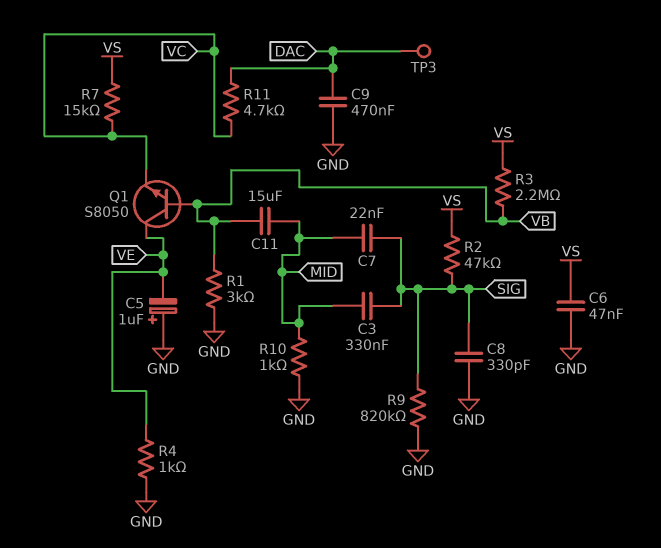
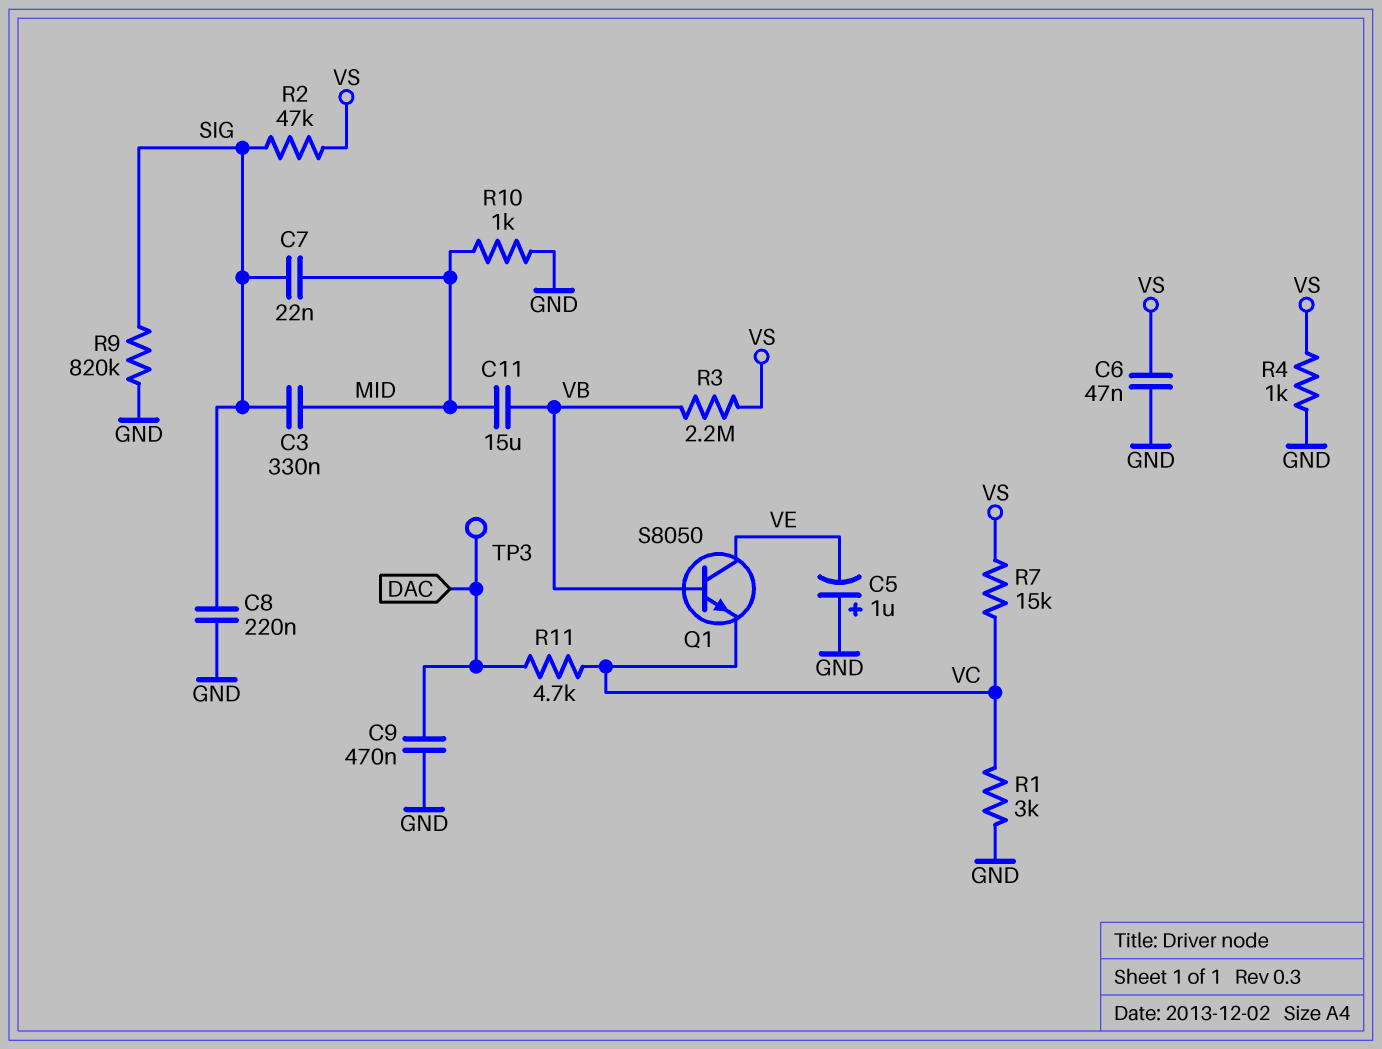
C8: 330pF (GND, SIG) -> 220nF (GND, SIG)
R1: 3k (GND, VB) -> 3k (GND, VC)
R4: 1k (GND, VE) -> 1k (GND, VS)

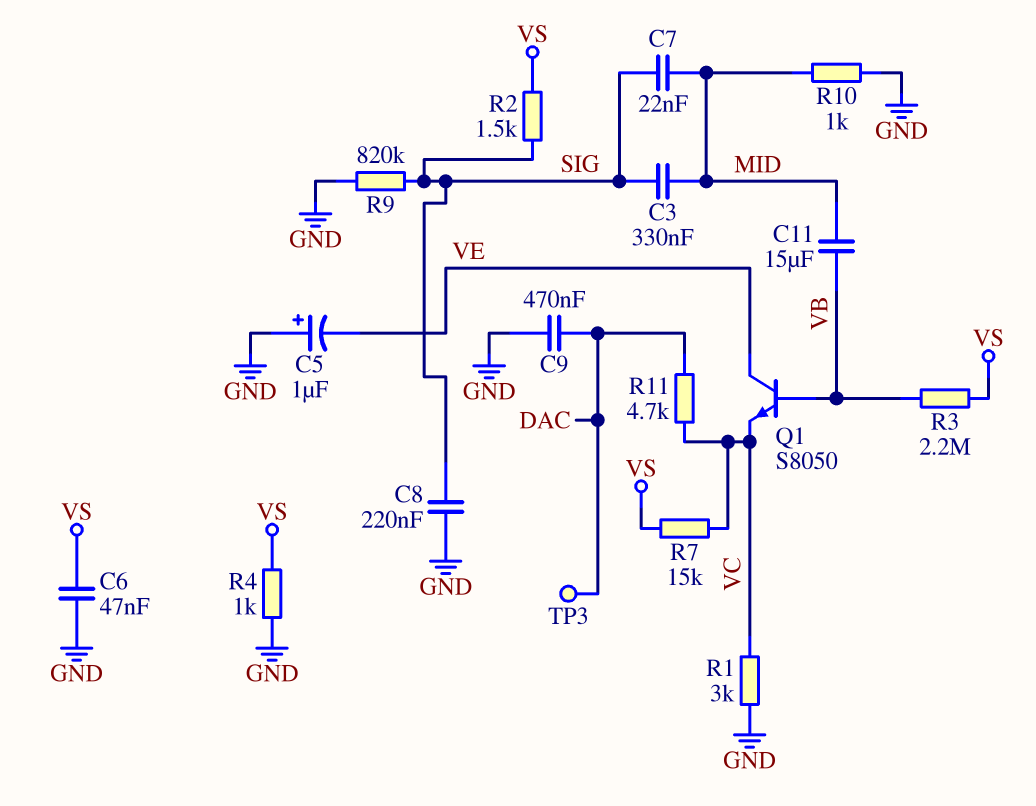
R2: 47k (SIG, VS) -> 1.5k (SIG, VS)

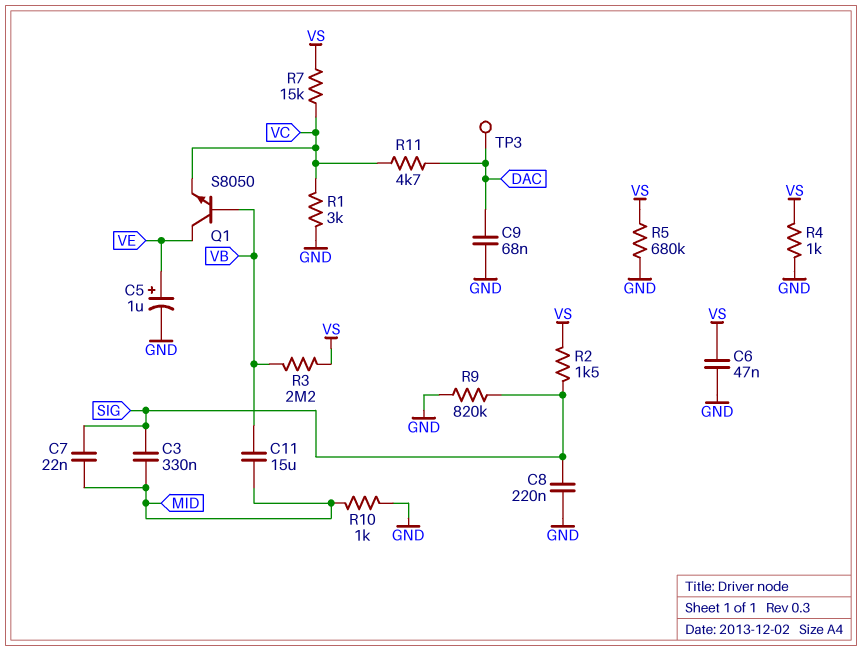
C5: 1uF (plus GND, minus VE) -> 1uF (plus VE, minus GND)
C9: 470nF (DAC, GND) -> 68nF (DAC, GND)
R5: none -> 680k (GND, VS)

